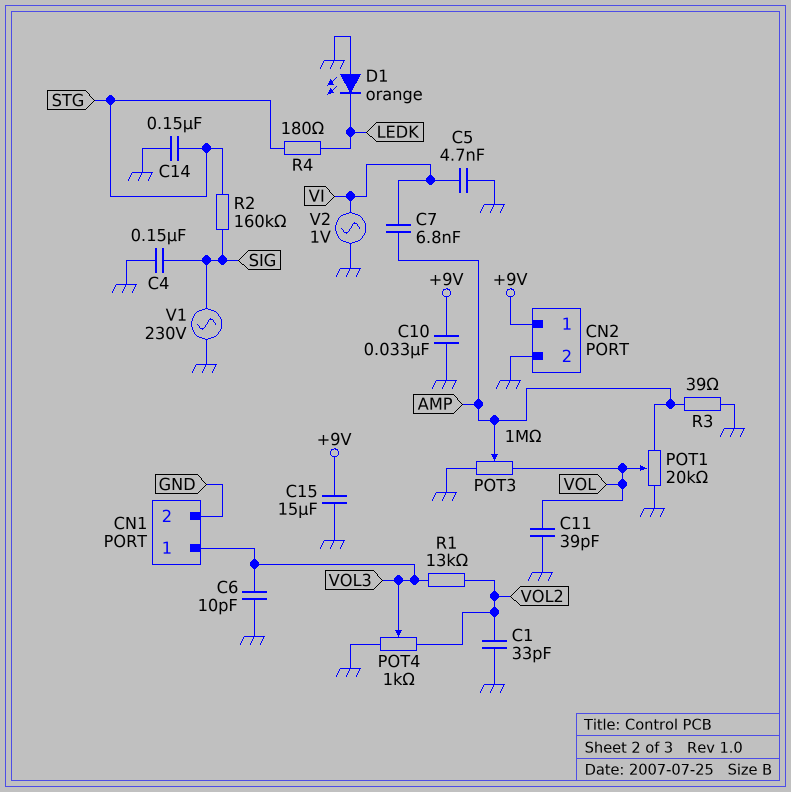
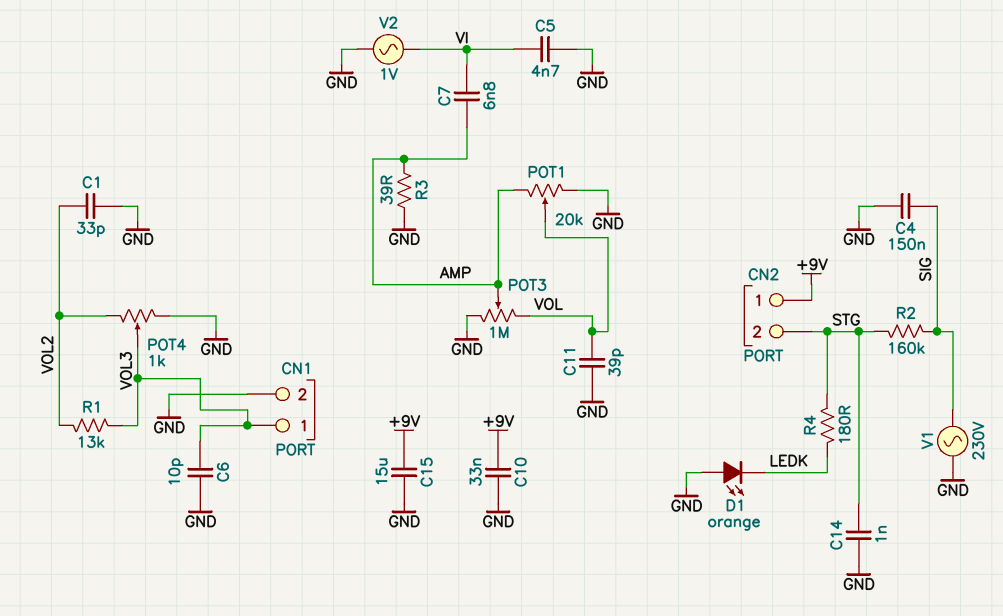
C14: 150nF (GND, STG) -> 1nF (GND, STG)
CN2 pin 2: GND -> STG

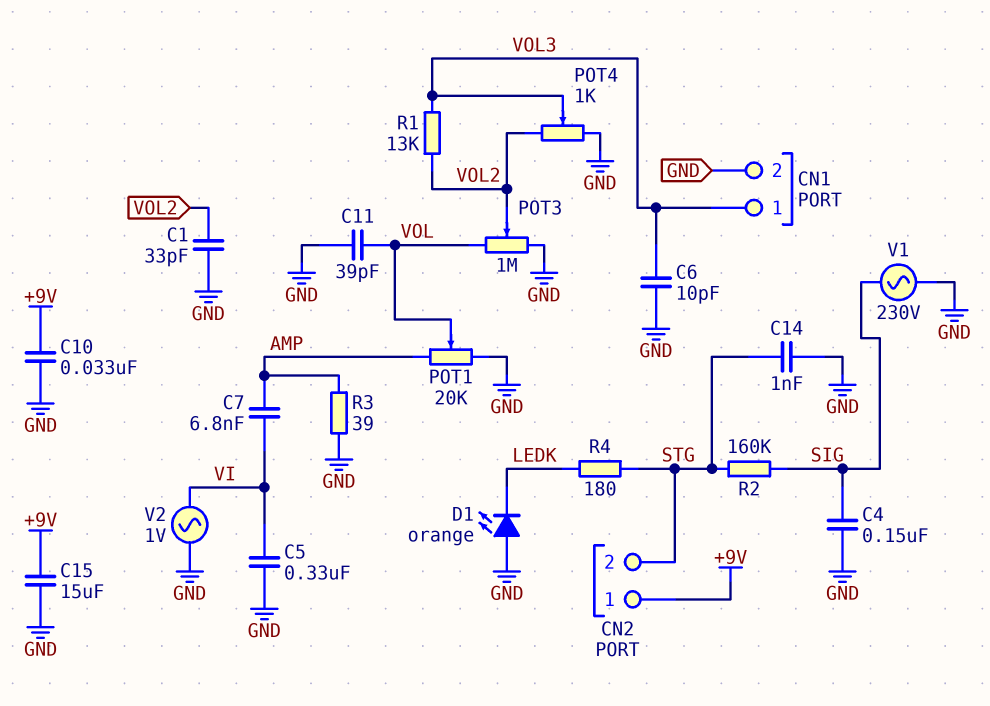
C5: 4.7nF (GND, VI) -> 330nF (GND, VI)
POT3: 1M (GND, VOL, wiper AMP) -> 1M (GND, VOL, wiper VOL2)

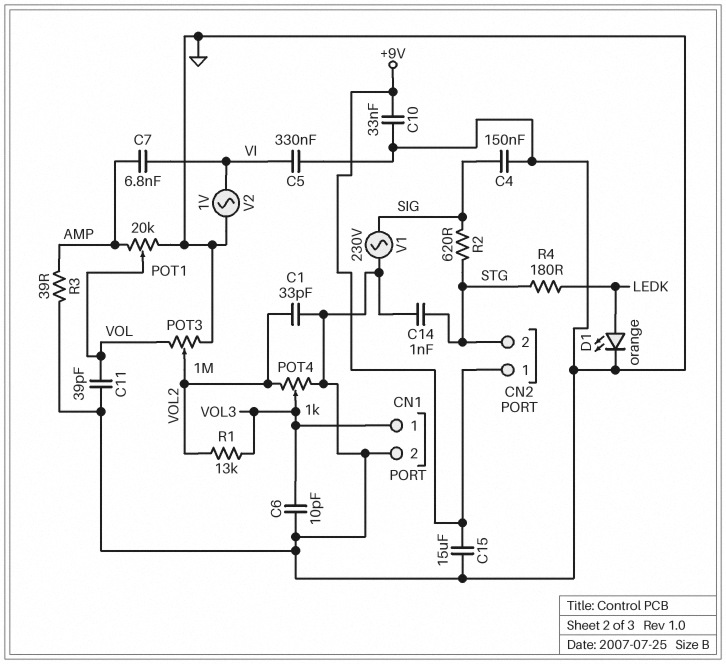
D1: LED orange (A GND, K LEDK) -> LED orange (A LEDK, K GND)
R2: 160k (SIG, STG) -> 620 (SIG, STG)

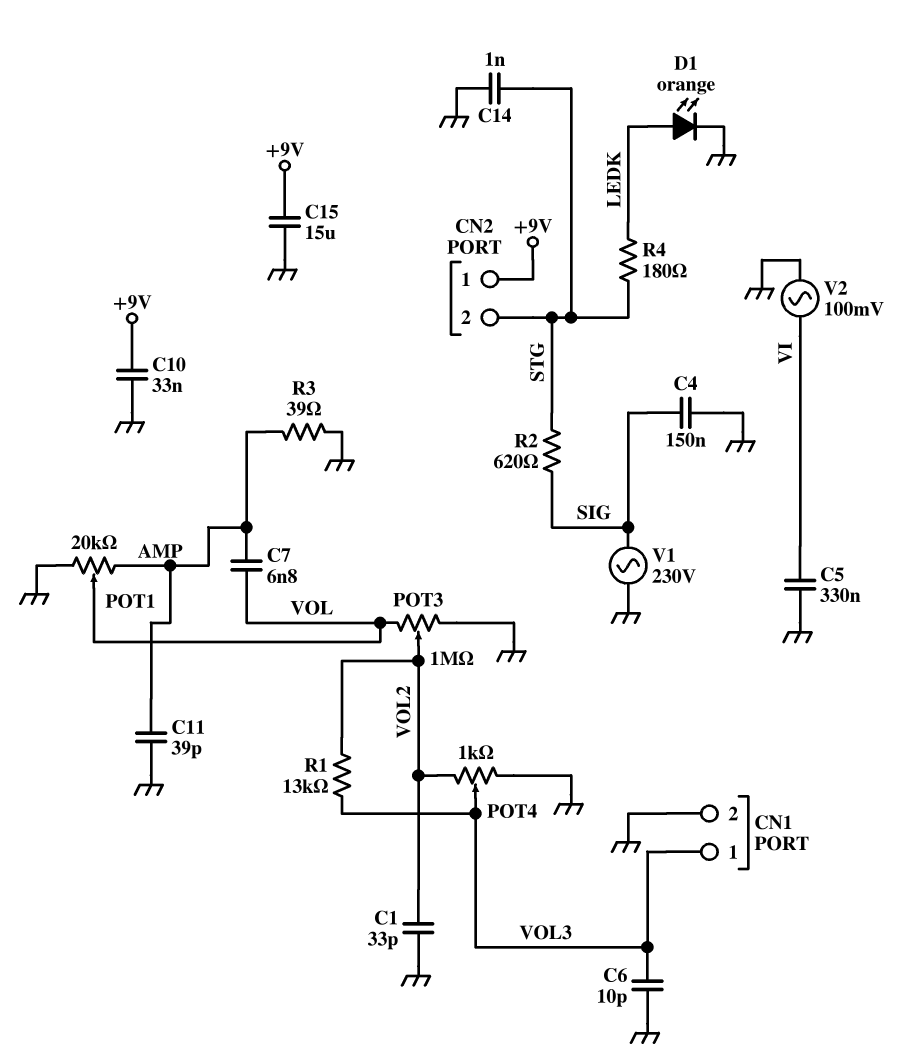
C7: 6.8nF (AMP, VI) -> 6.8nF (AMP, VOL)
C11: 39pF (GND, VOL) -> 39pF (AMP, GND)
V2: AC 1V (GND, VI) -> AC 100mV (GND, VI)

